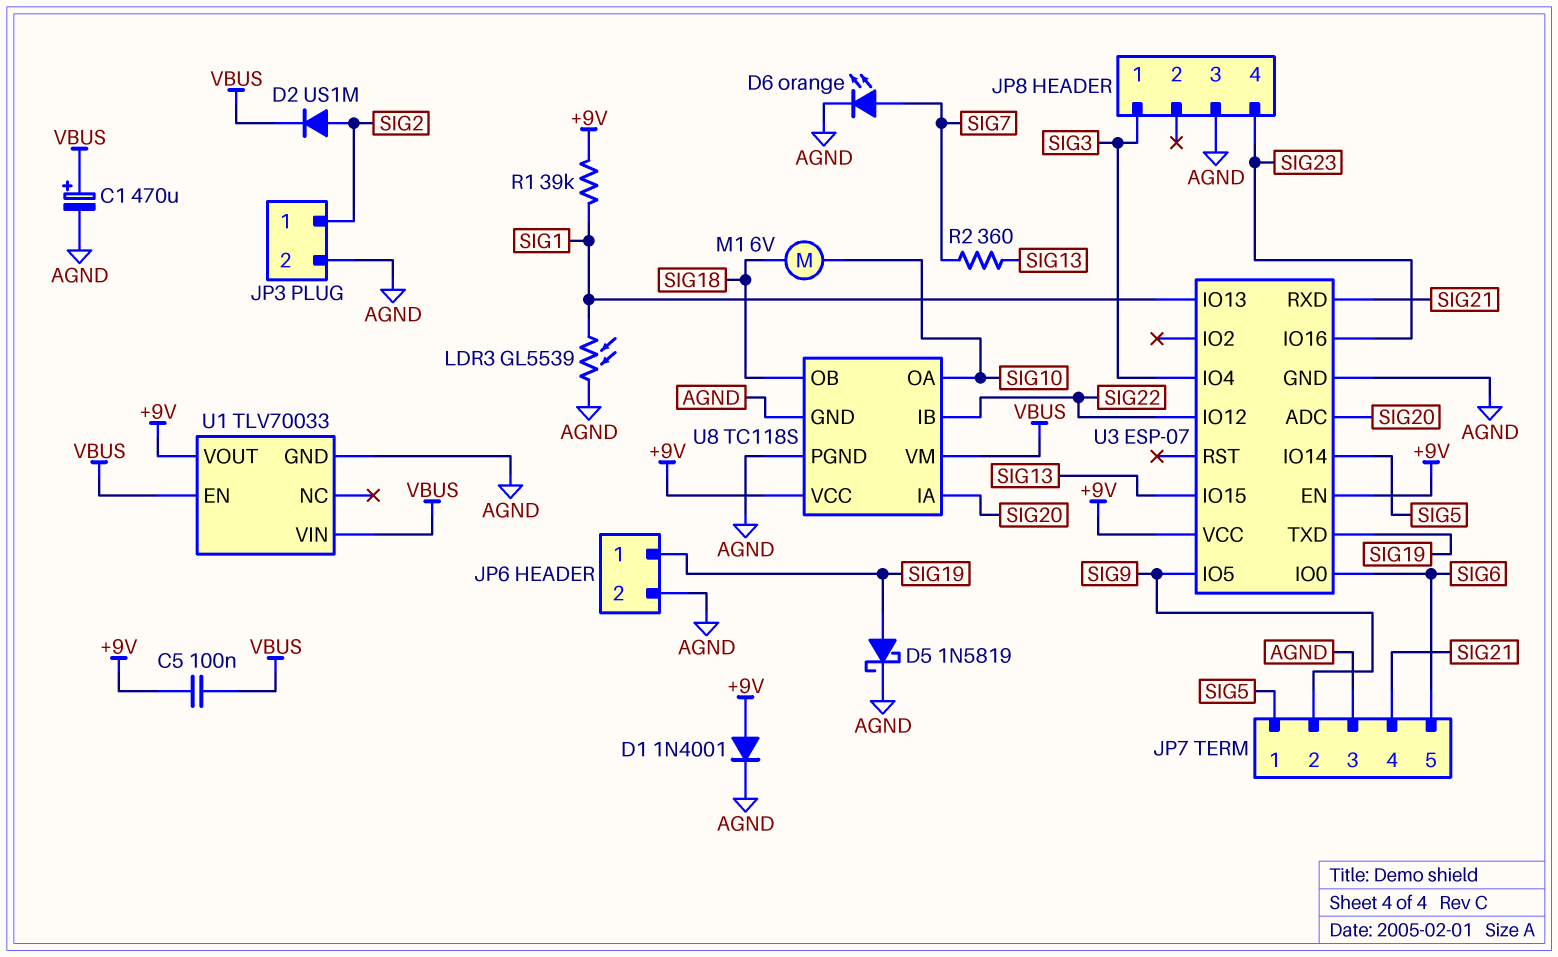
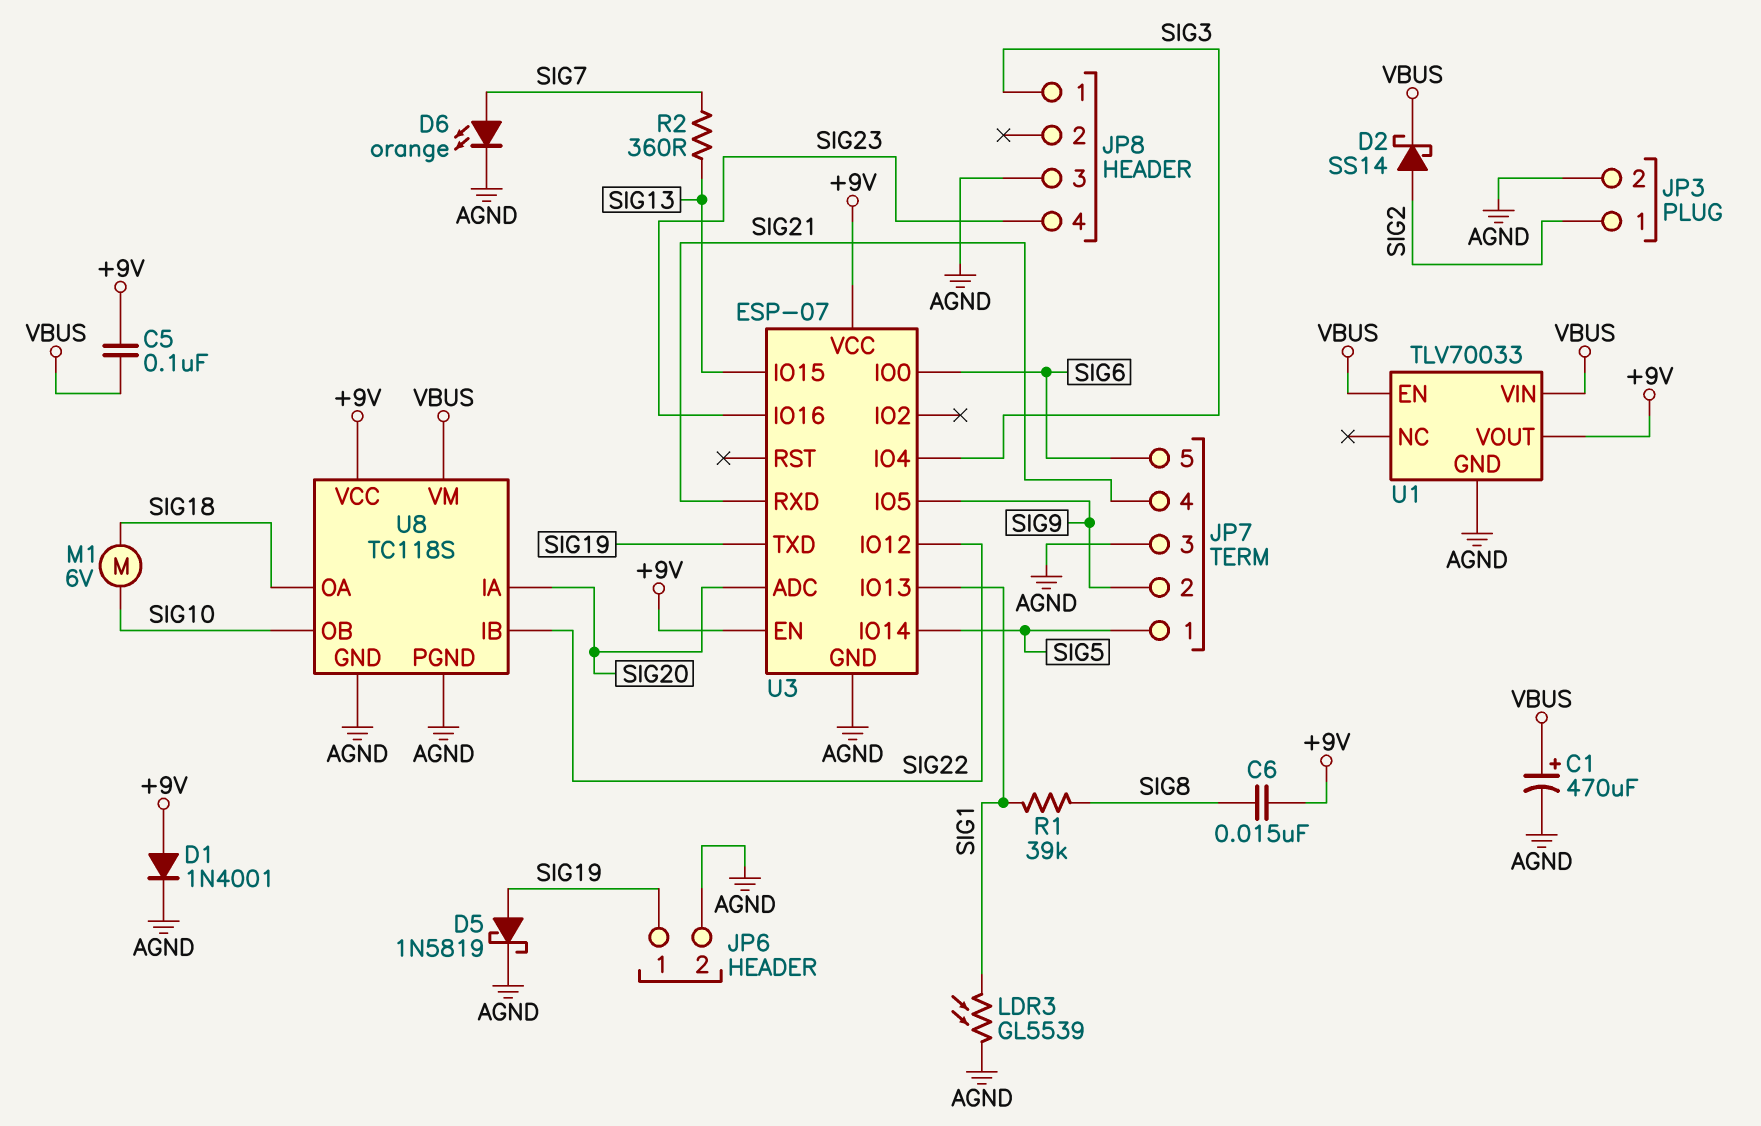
C6: none -> 15nF (+9V, SIG8)
D2: diode US1M (A SIG2, K VBUS) -> schottky SS14 (A SIG2, K VBUS)
R1: 39k (+9V, SIG1) -> 39k (SIG1, SIG8)
U8 pin OA: SIG10 -> SIG18
U8 pin OB: SIG18 -> SIG10

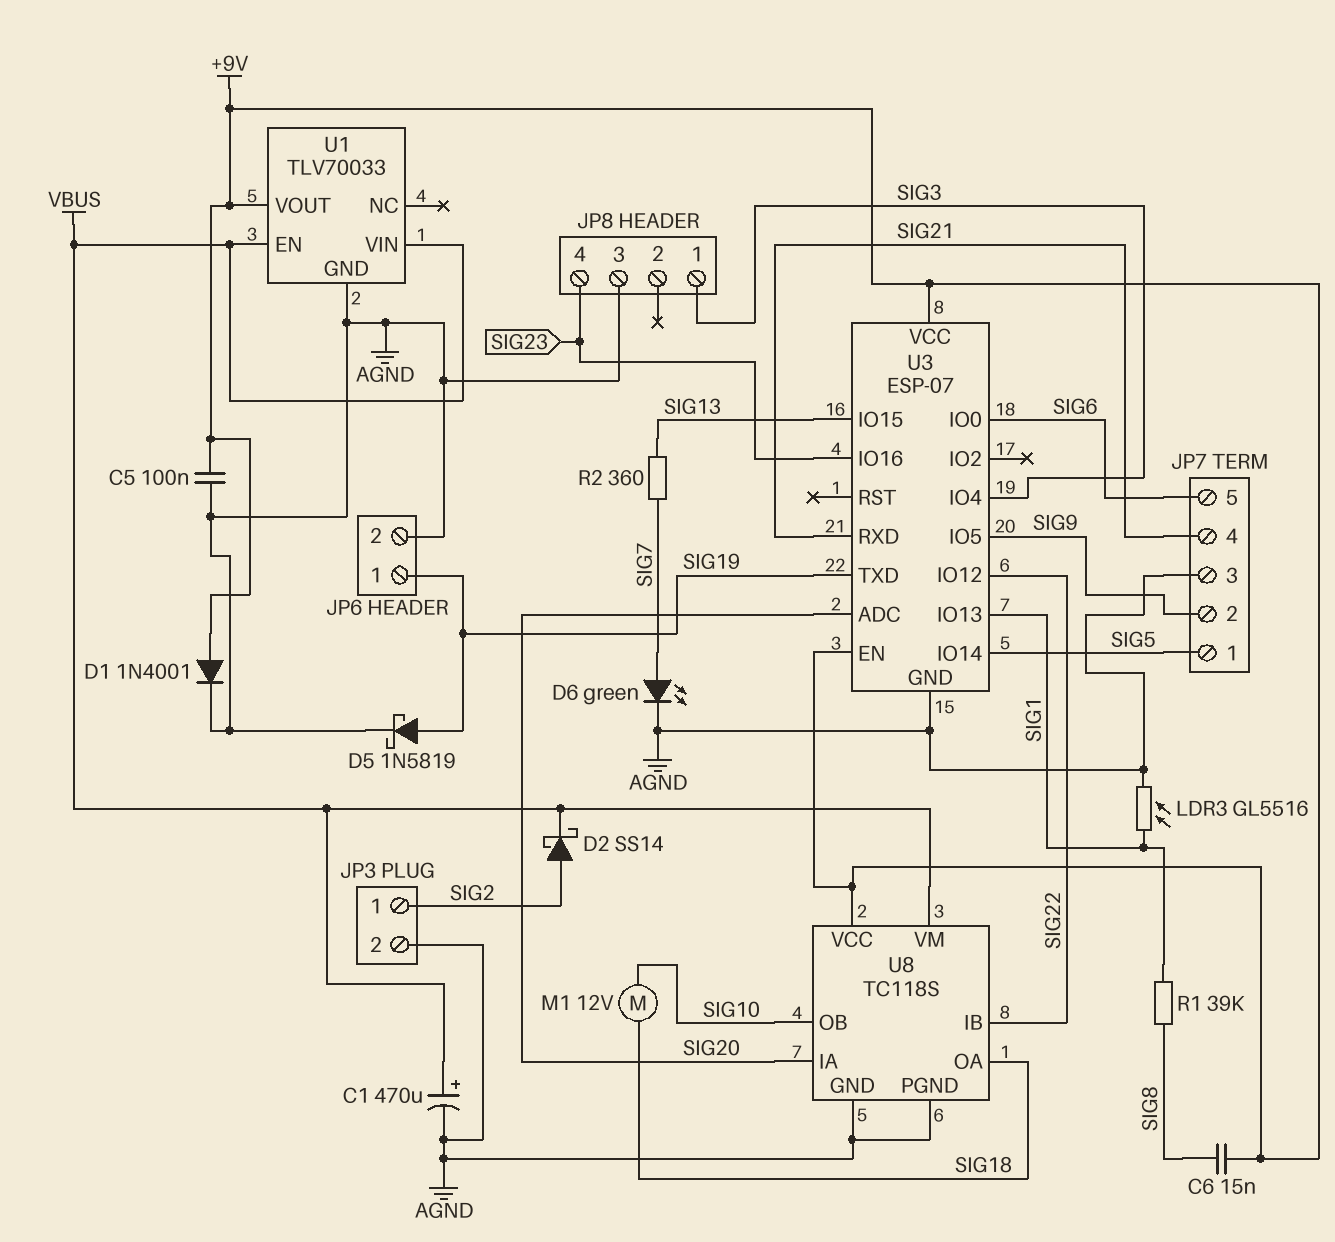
C5: 100nF (+9V, VBUS) -> 100nF (+9V, AGND)
D6: LED orange (A SIG7, K AGND) -> LED green (A SIG7, K AGND)
LDR3: GL5539 (AGND, SIG1) -> GL5516 (AGND, SIG1)
M1: motor 6V (SIG10, SIG18) -> motor 12V (SIG10, SIG18)

